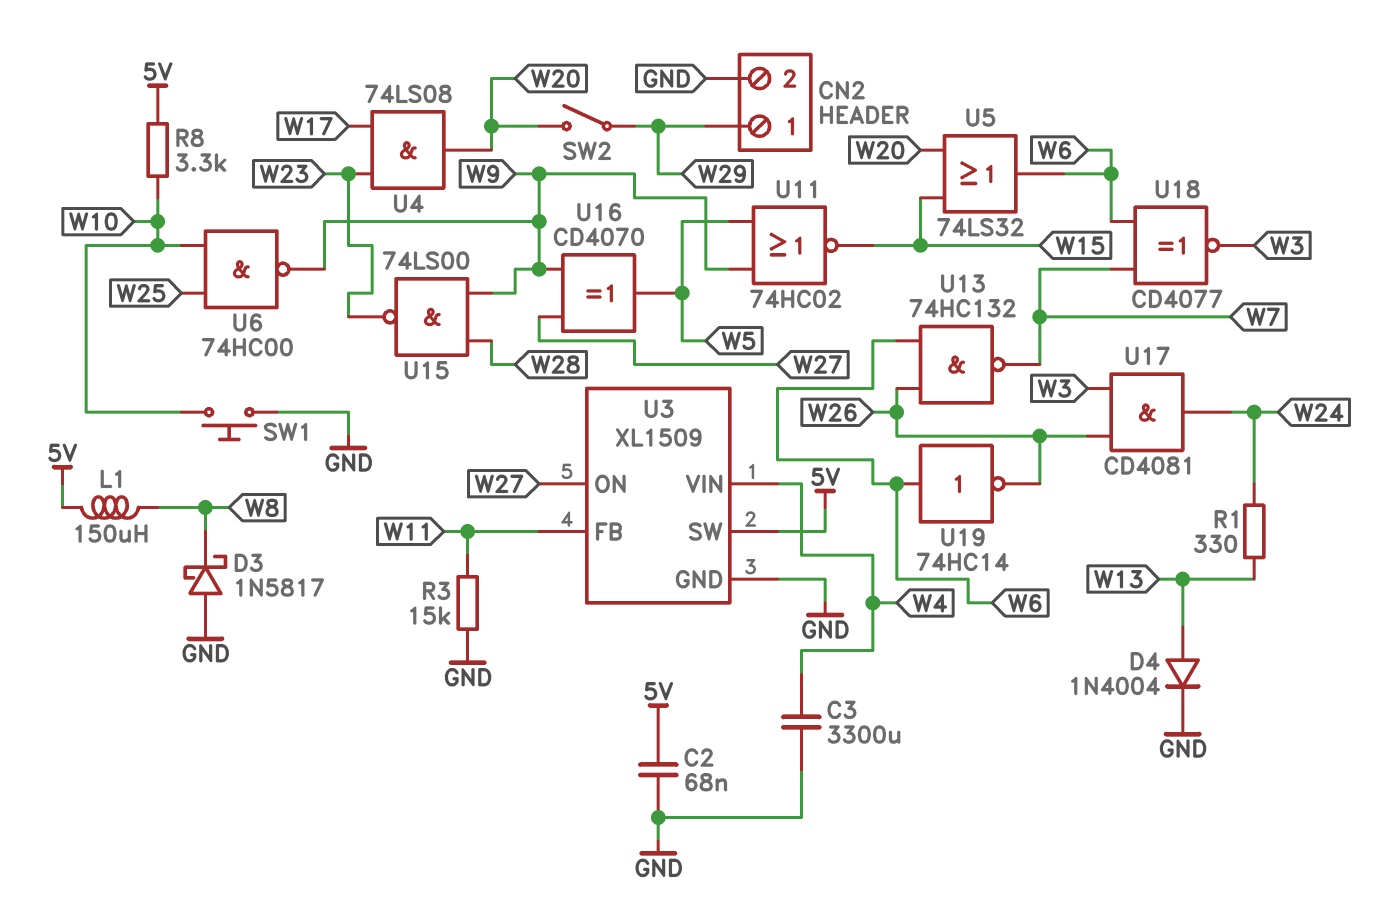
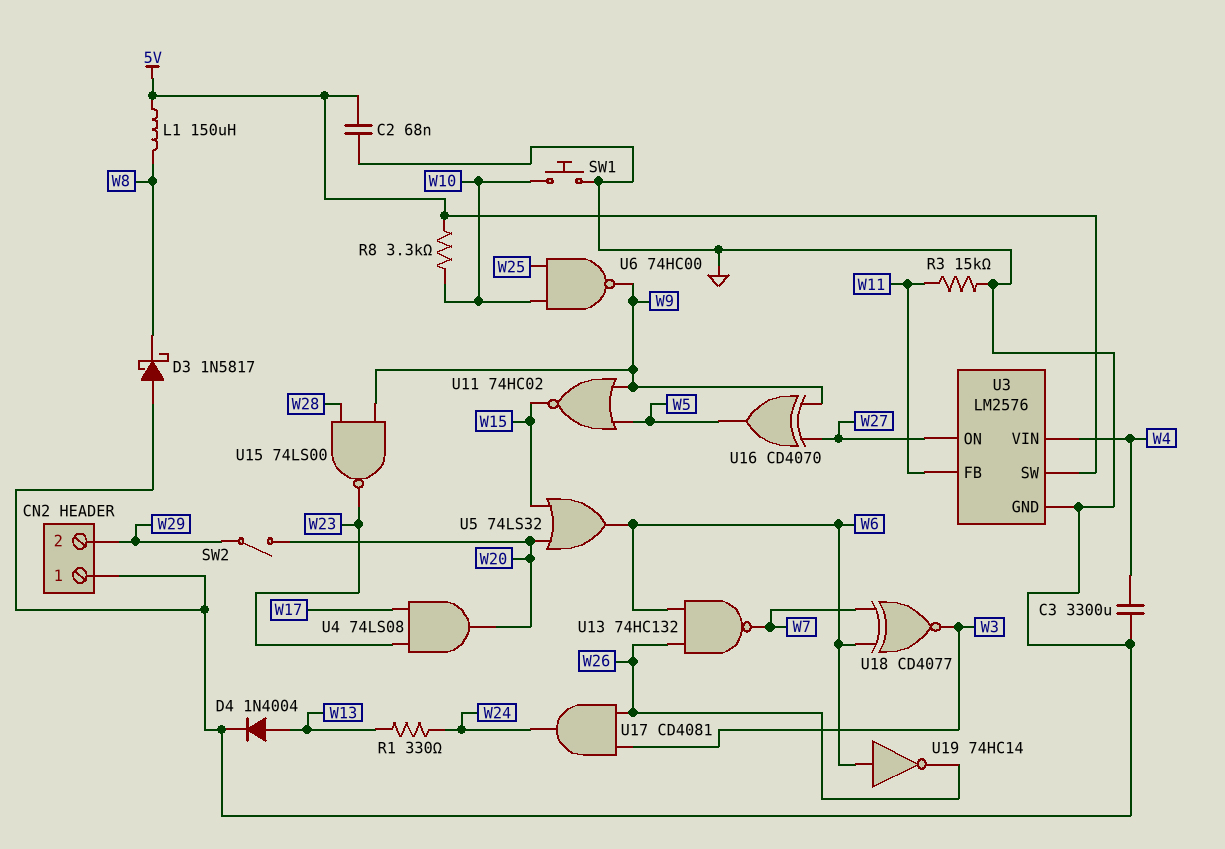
CN2 pin 1: W29 -> GND
CN2 pin 2: GND -> W29
U3: XL1509 -> LM2576

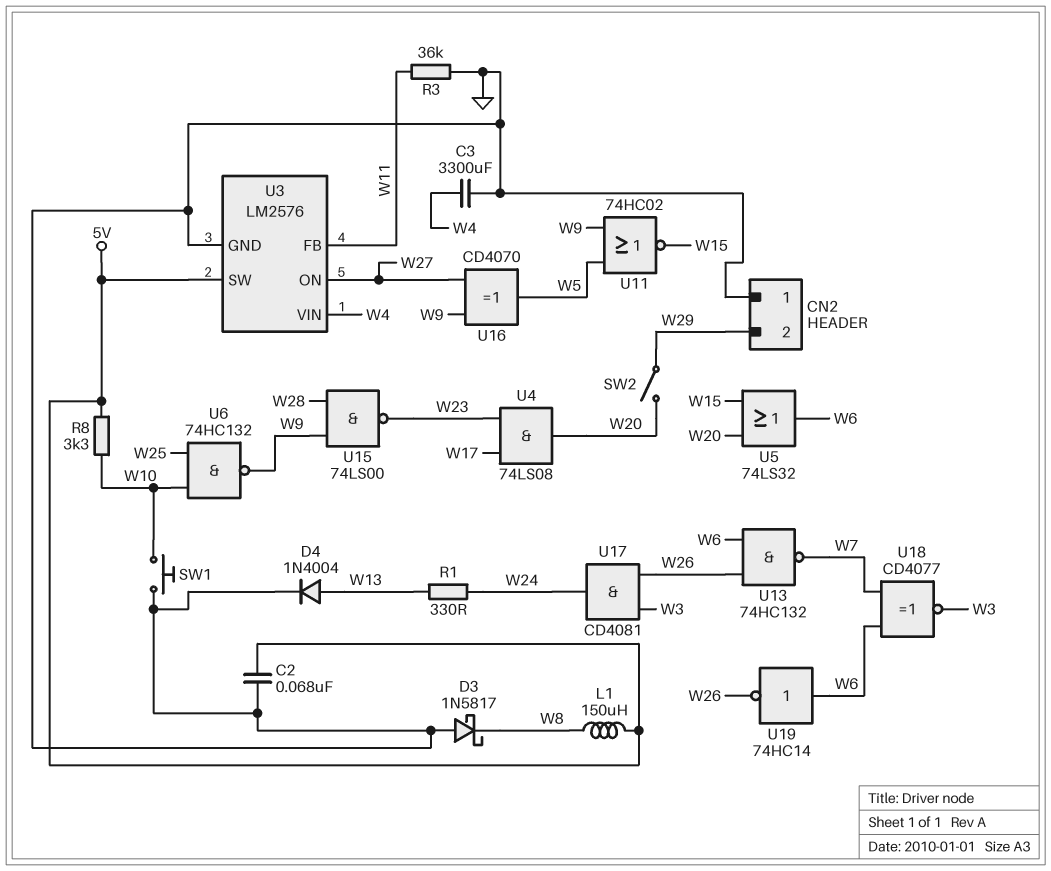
R3: 15k (GND, W11) -> 36k (GND, W11)
U6: NAND 74HC00 (in W10, in W25, out W9) -> NAND 74HC132 (in W10, in W25, out W9)

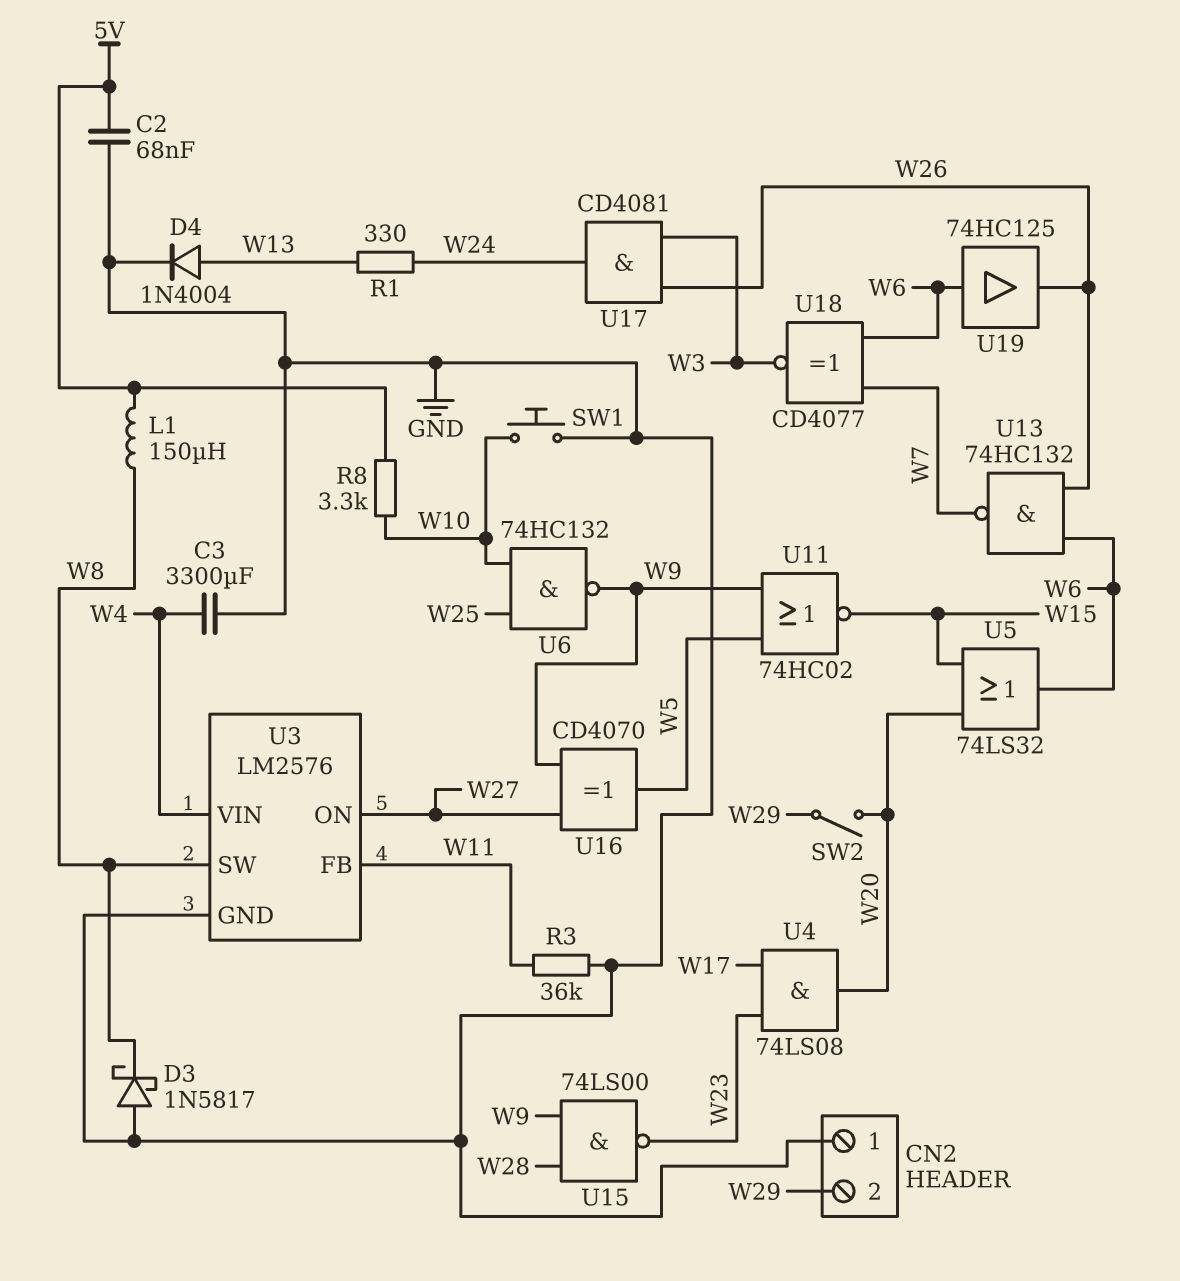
U3 pin SW: 5V -> W8
U19: NOT 74HC14 (in W6, out W26) -> buffer 74HC125 (in W6, out W26)

